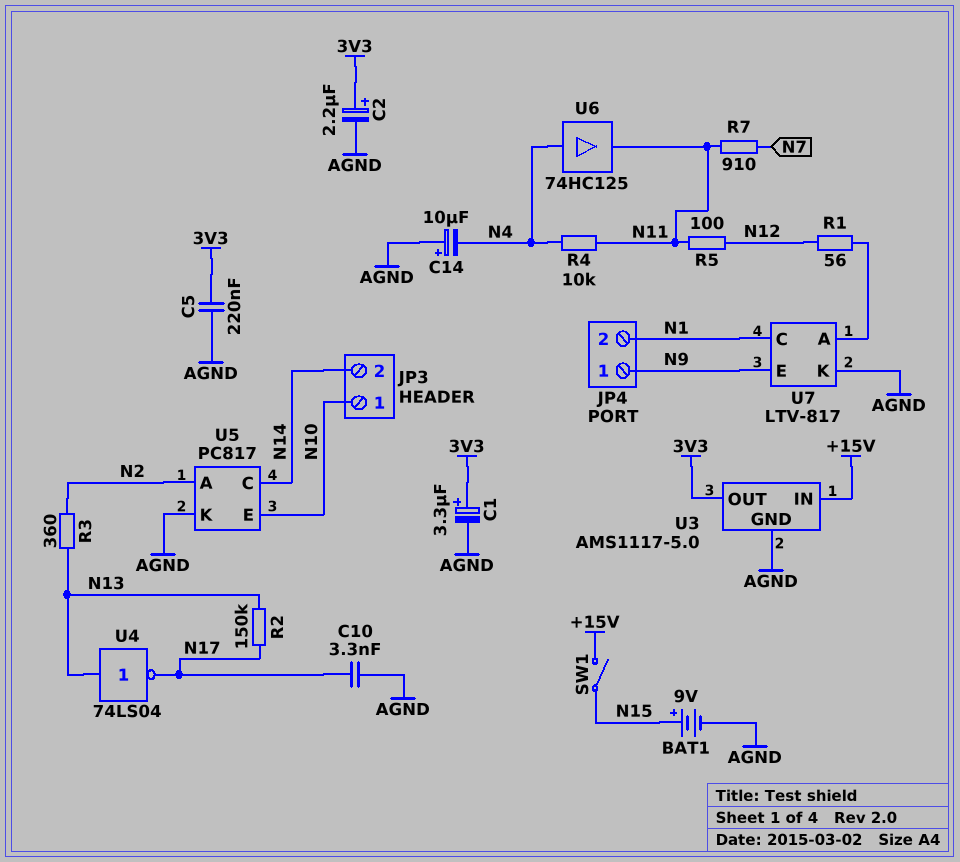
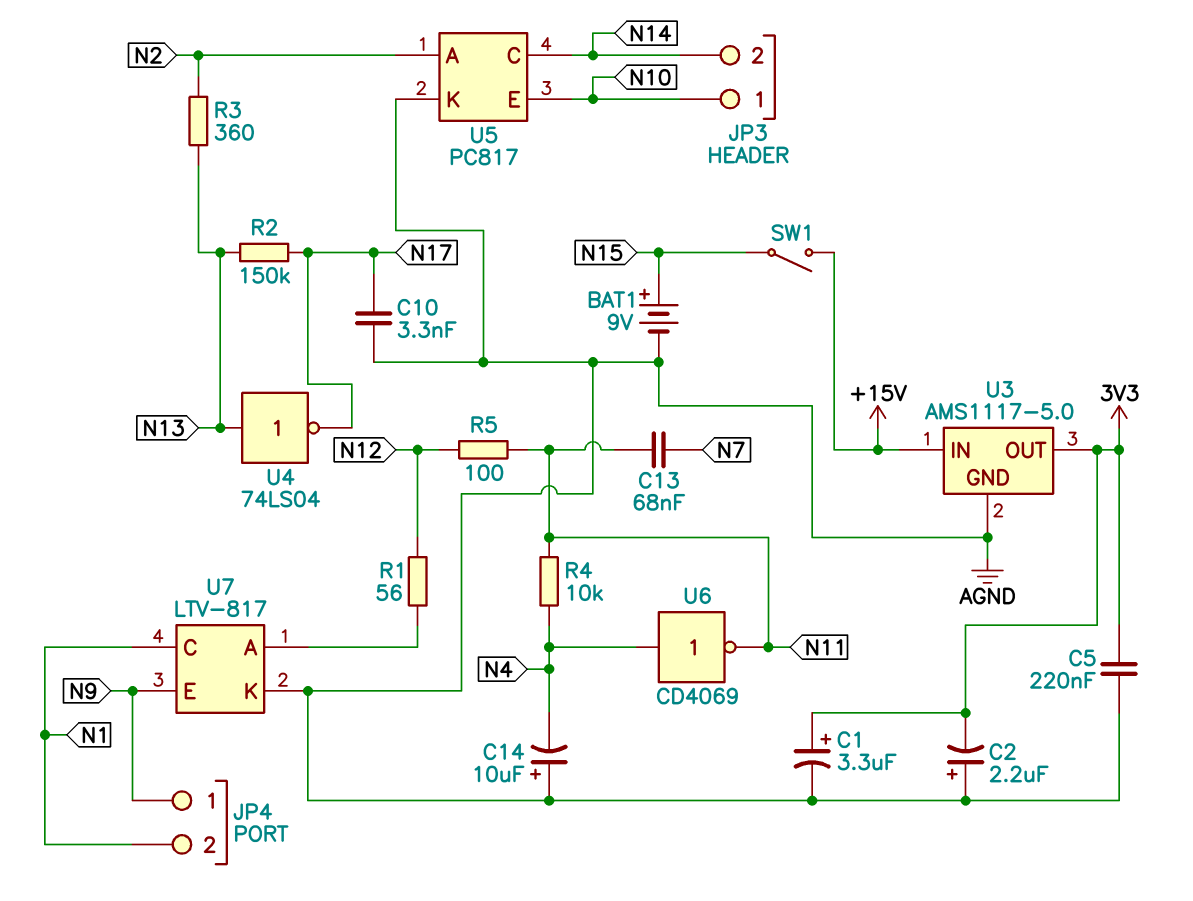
C2: 2.2uF (plus 3V3, minus AGND) -> 2.2uF (plus AGND, minus 3V3)
C13: none -> 68nF (N7, N11)
R7: 910 (N7, N11) -> none
U6: buffer 74HC125 (in N4, out N11) -> NOT CD4069 (in N4, out N11)

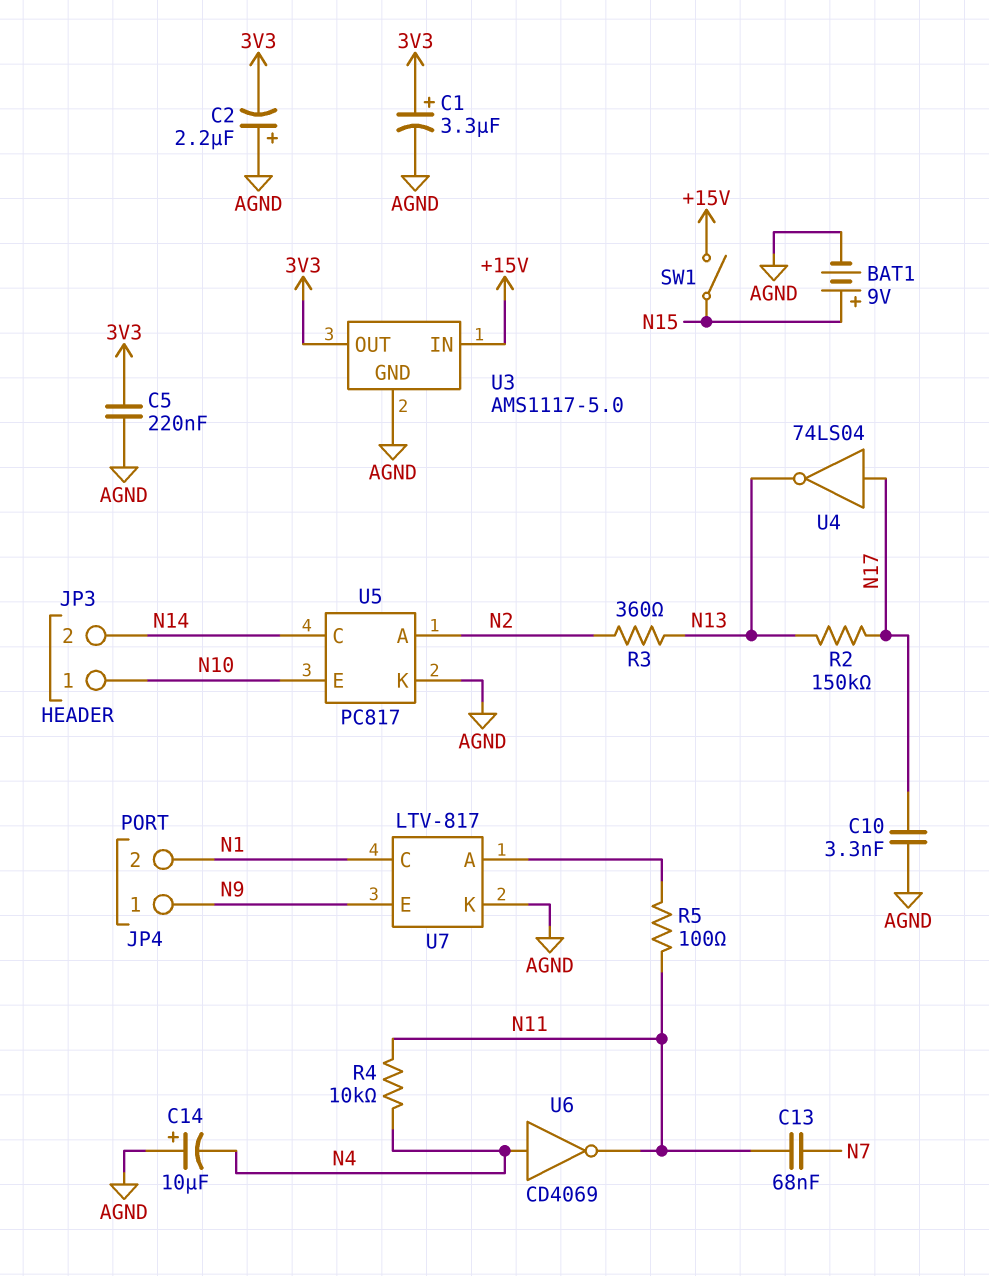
R1: 56 (N12, U7/A) -> none
R5: 100 (N11, N12) -> 100 (N11, U7/A)
U4: NOT 74LS04 (in N13, out N17) -> NOT 74LS04 (in N17, out N13)

